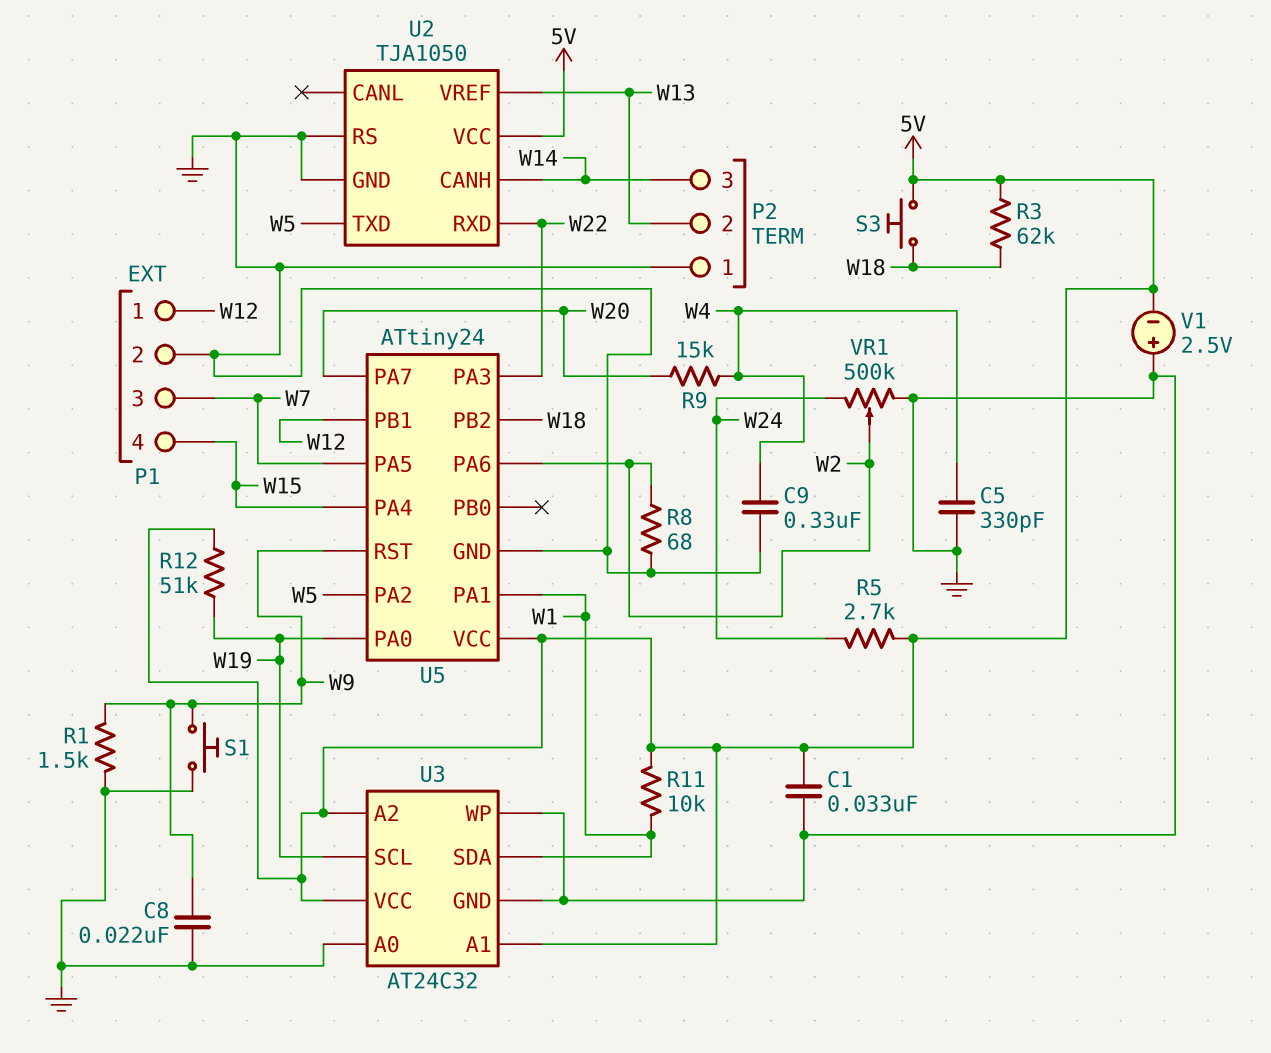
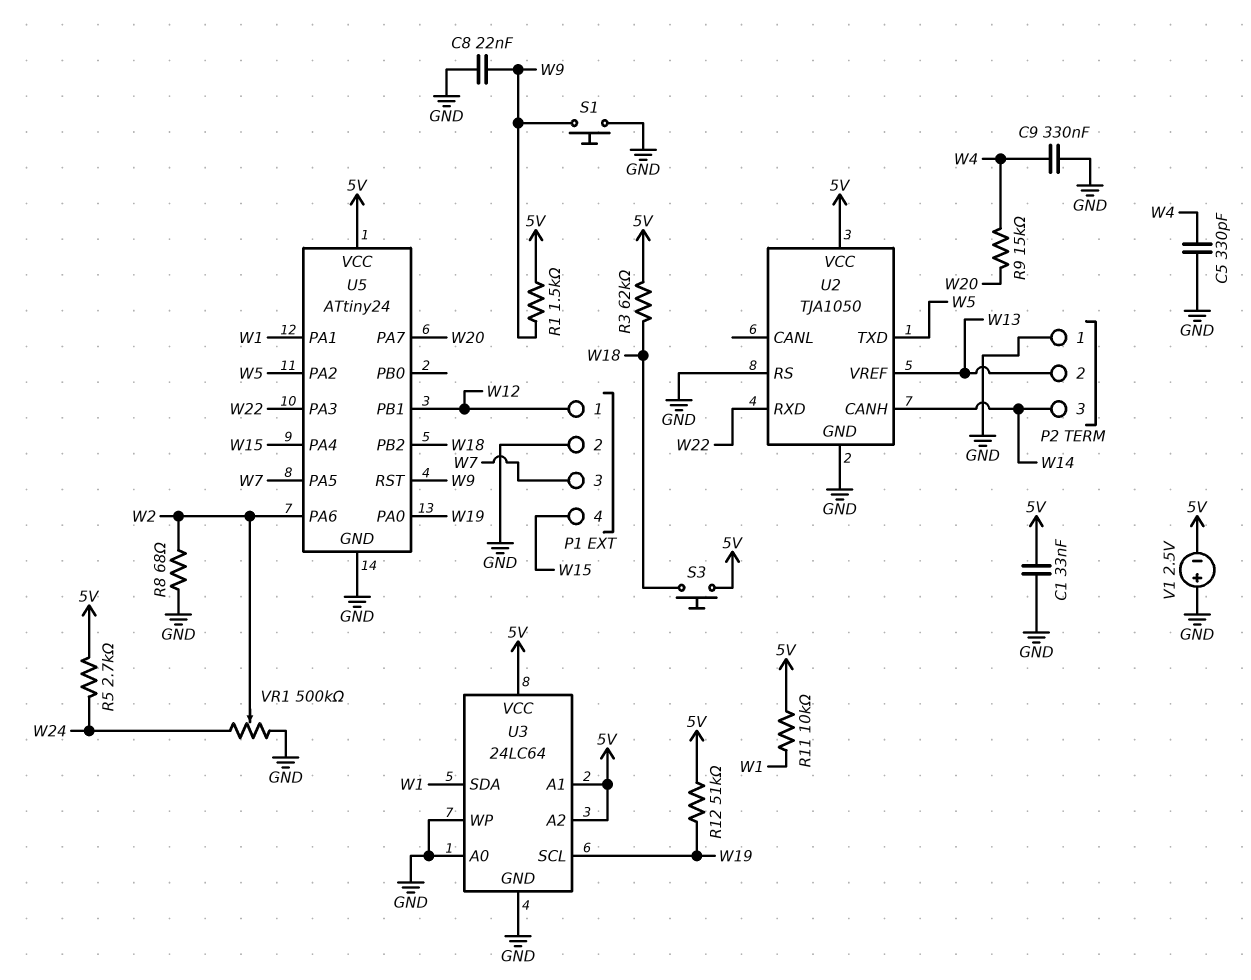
R1: 1.5k (GND, W9) -> 1.5k (5V, W9)
U3: AT24C32 -> 24LC64

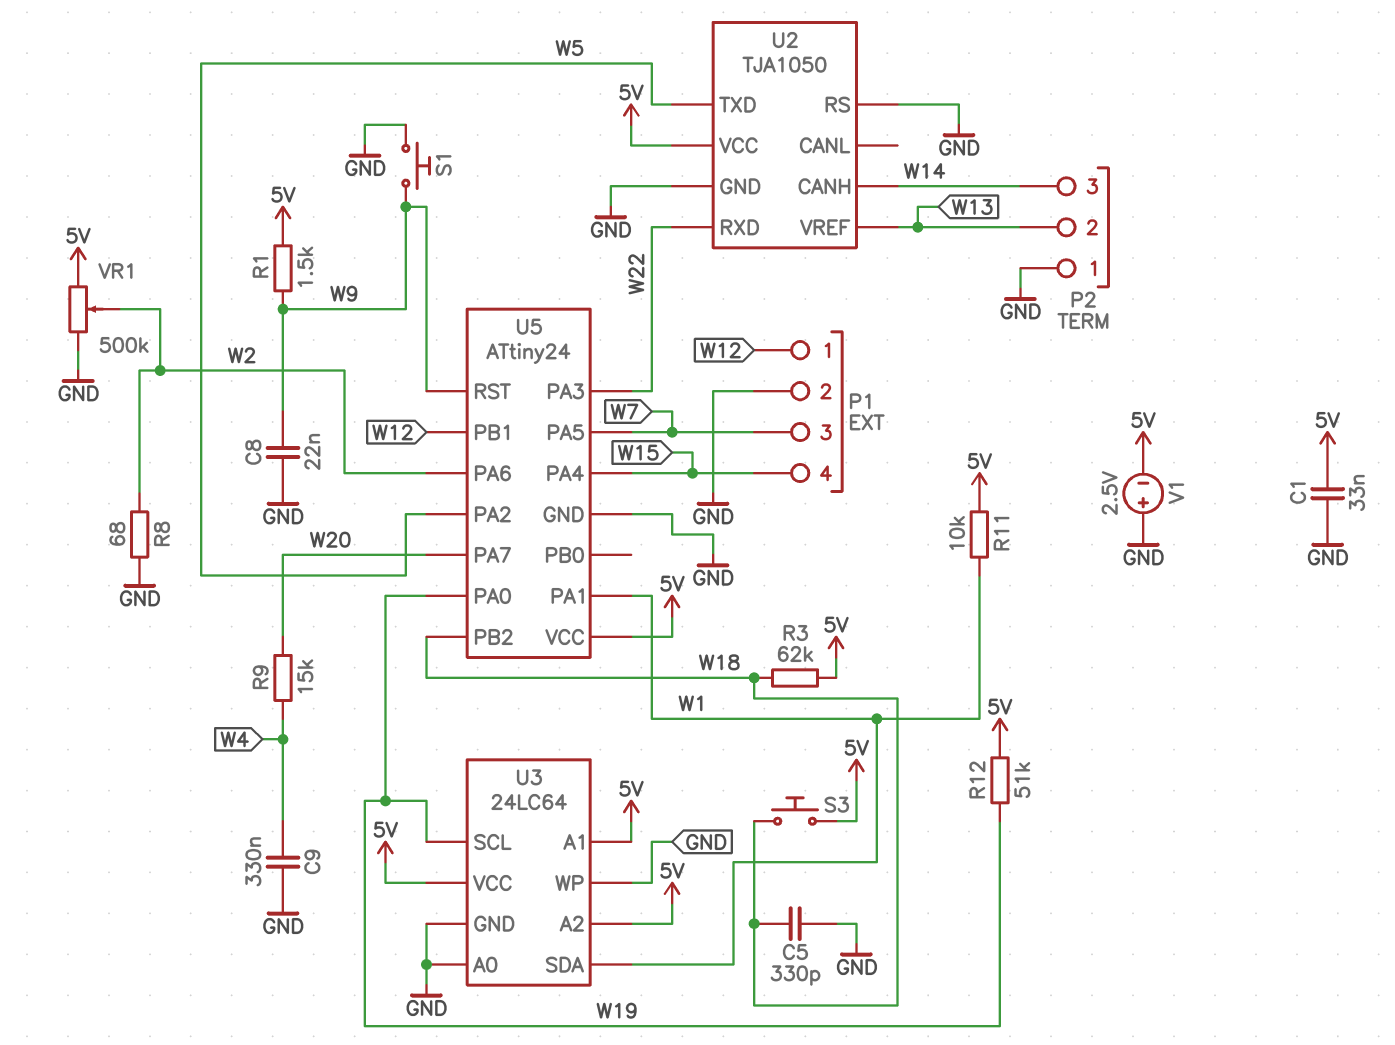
C5: 330pF (GND, W4) -> 330pF (GND, W18)
R5: 2.7k (5V, W24) -> none
VR1: 500k (GND, W24, wiper W2) -> 500k (5V, GND, wiper W2)

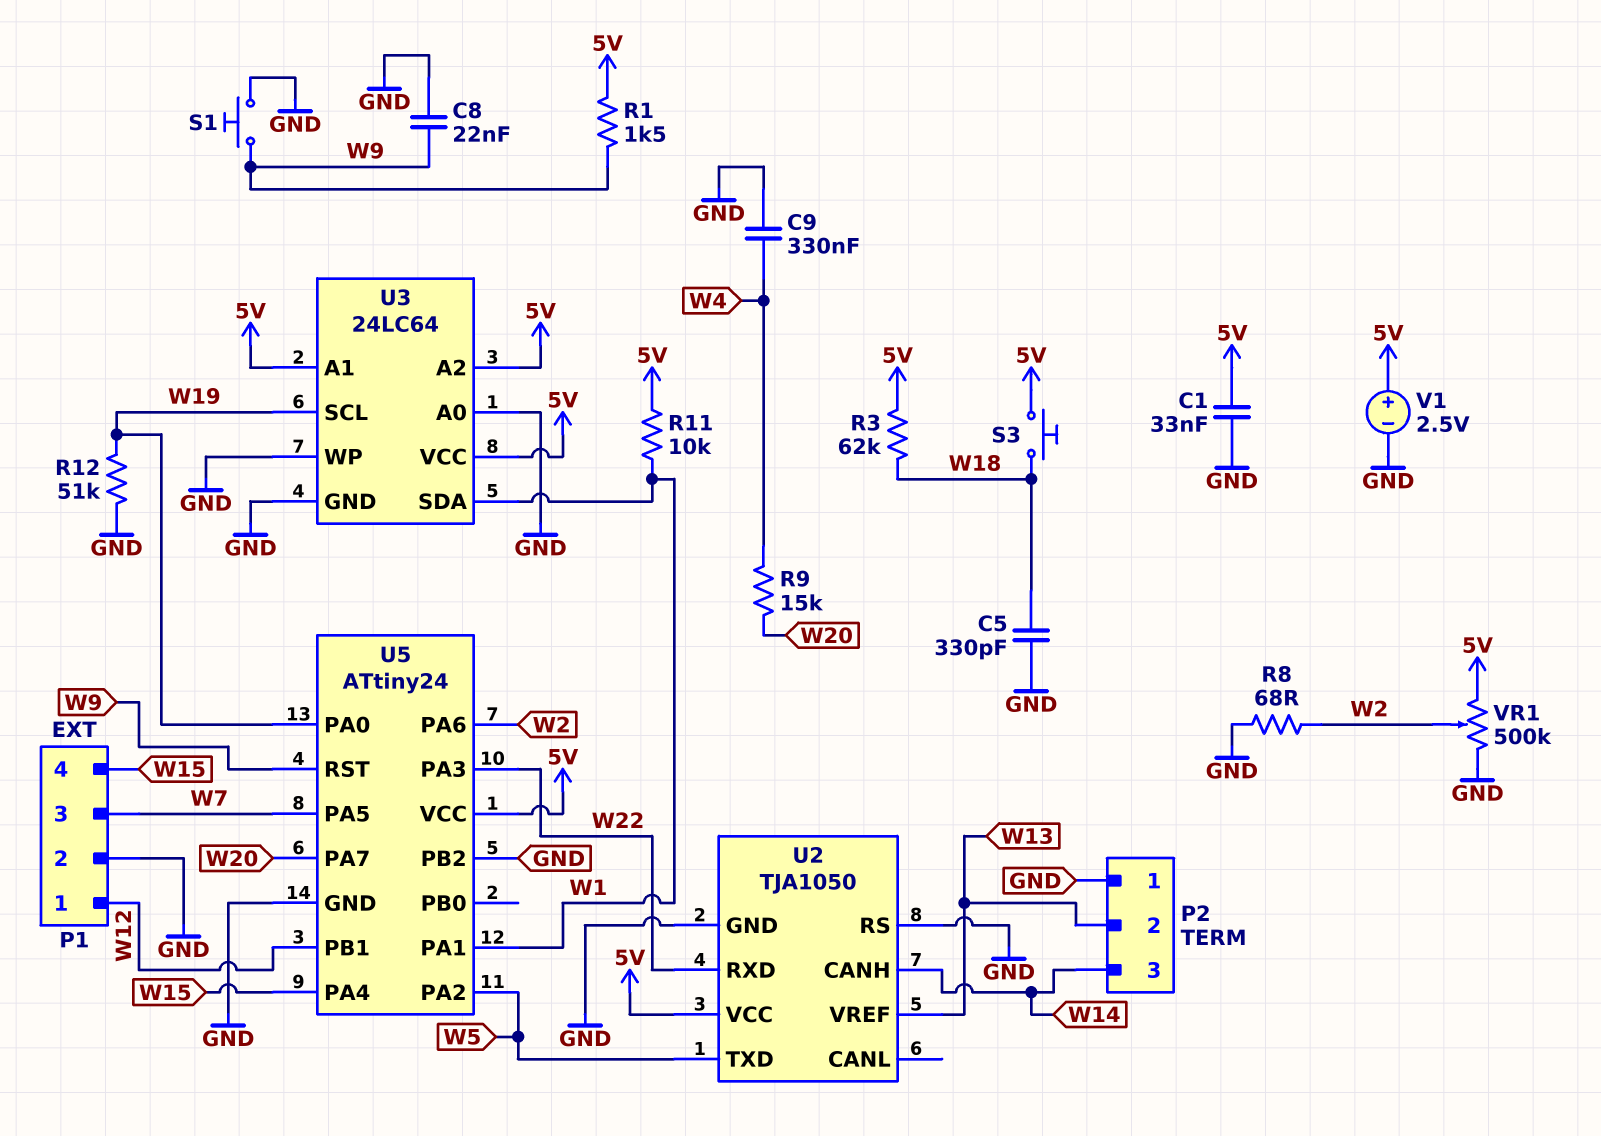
R12: 51k (5V, W19) -> 51k (GND, W19)
U5 pin PB2: W18 -> GND
V1: 2.5V (plus GND, minus 5V) -> 2.5V (plus 5V, minus GND)

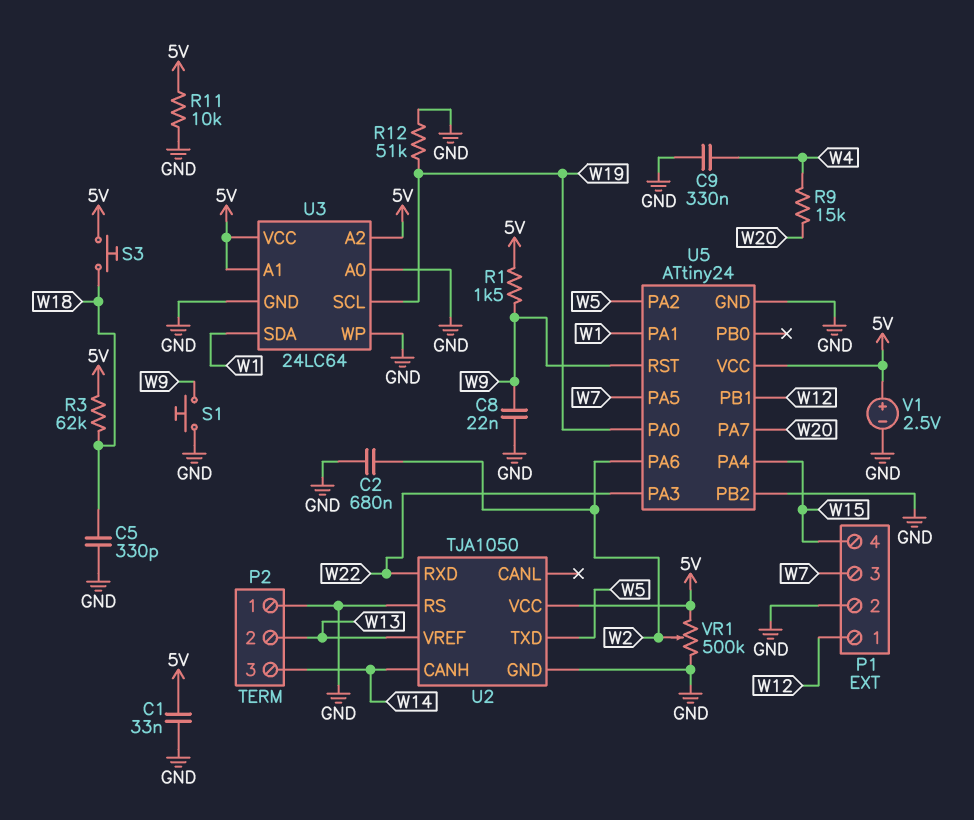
C2: none -> 680nF (GND, W2)
R8: 68 (GND, W2) -> none
R11: 10k (5V, W1) -> 10k (5V, GND)

